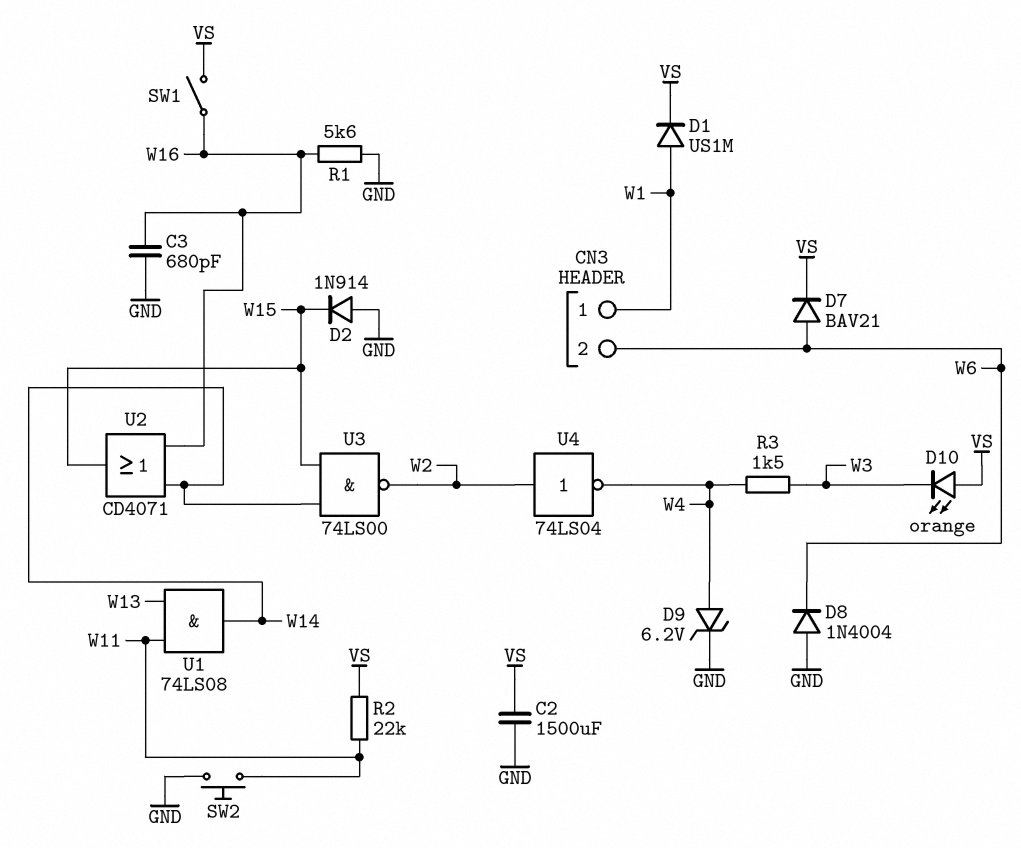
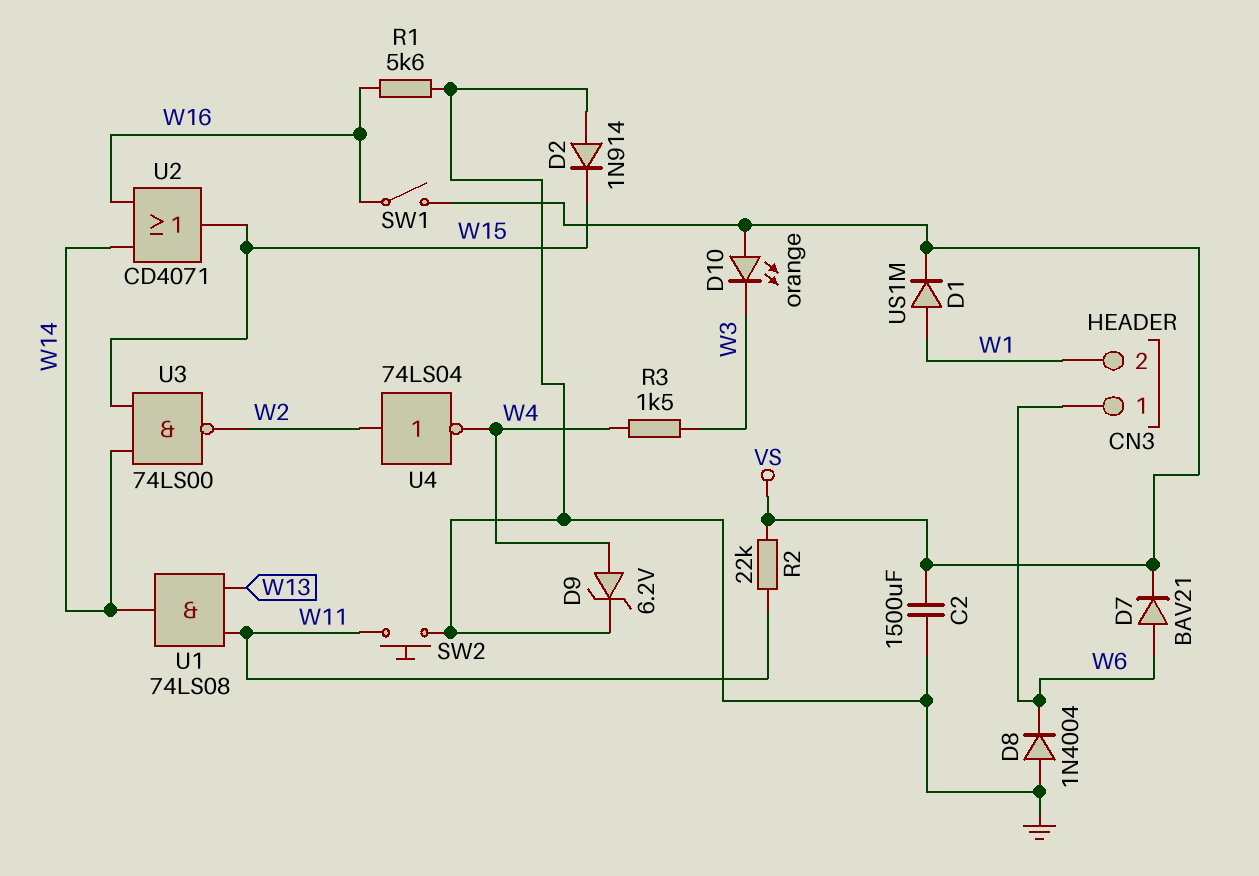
C3: 680pF (GND, W16) -> none
CN3 pin 1: W1 -> W6
CN3 pin 2: W6 -> W1

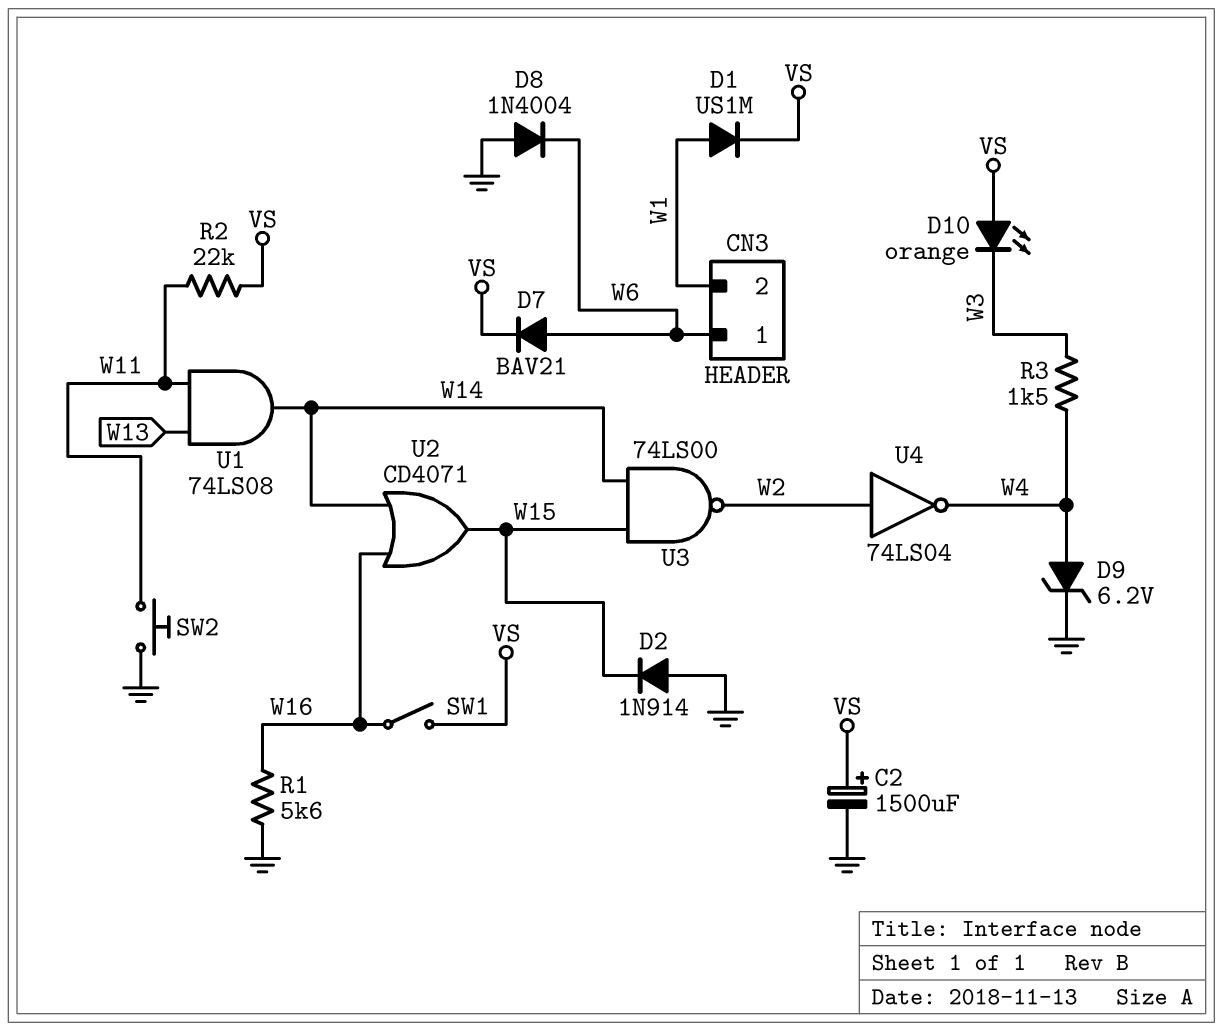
C2: 1500uF (GND, VS) -> 1500uF (plus VS, minus GND)

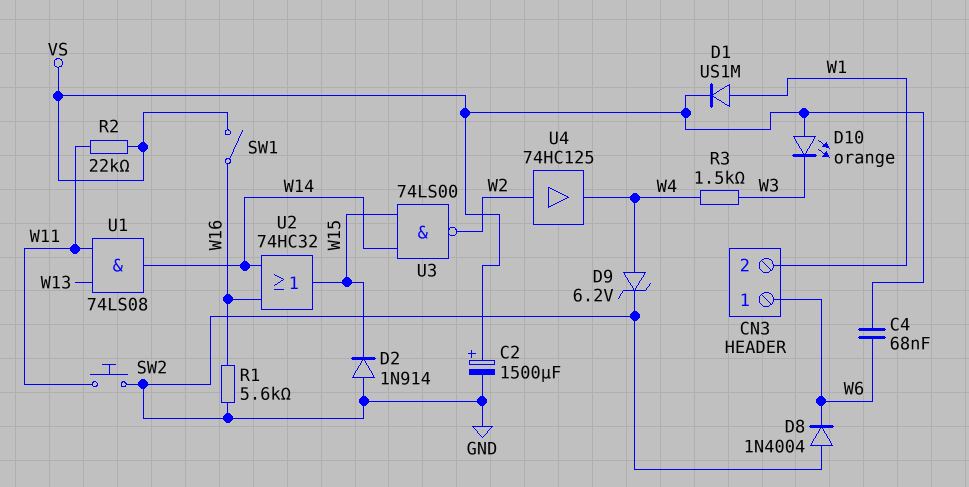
C4: none -> 68nF (VS, W6)
D7: diode BAV21 (A W6, K VS) -> none
U2: OR CD4071 (in W14, in W16, out W15) -> OR 74HC32 (in W14, in W16, out W15)
U4: NOT 74LS04 (in W2, out W4) -> buffer 74HC125 (in W2, out W4)

